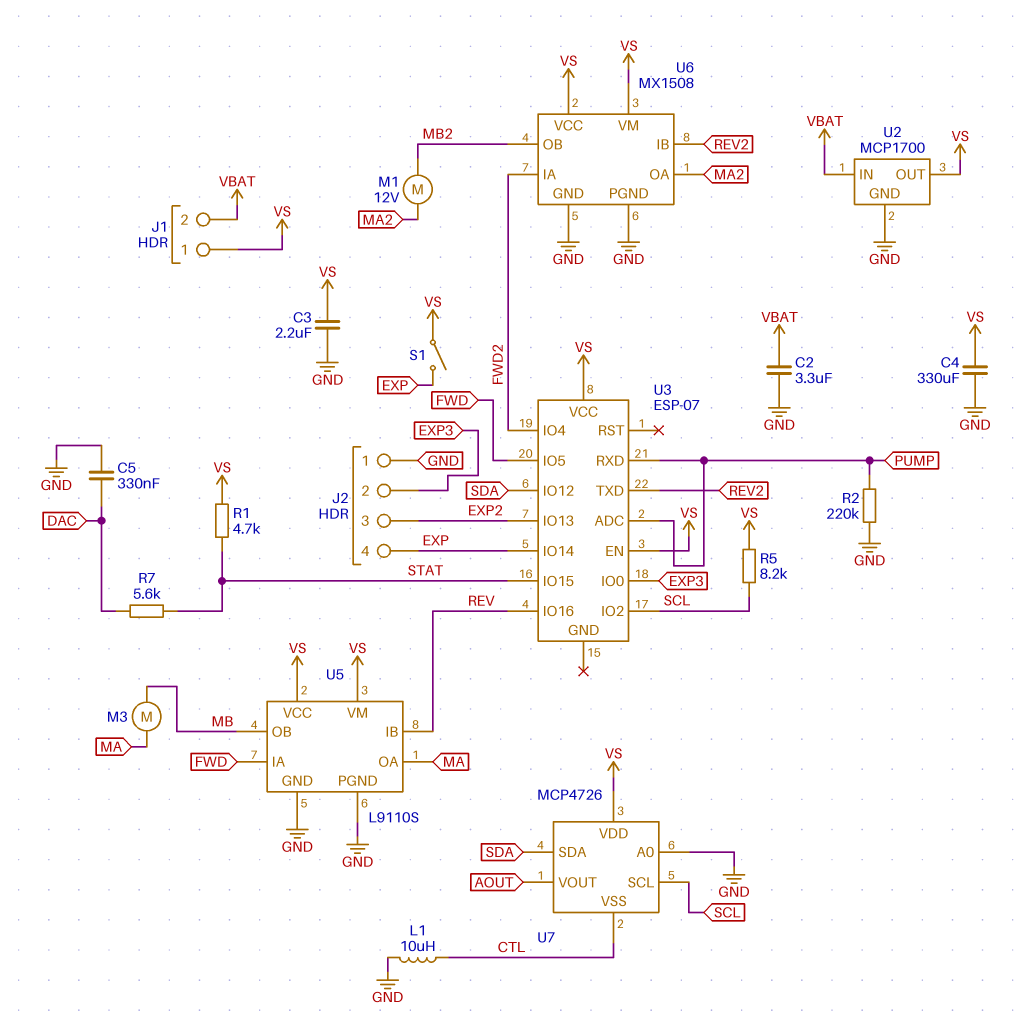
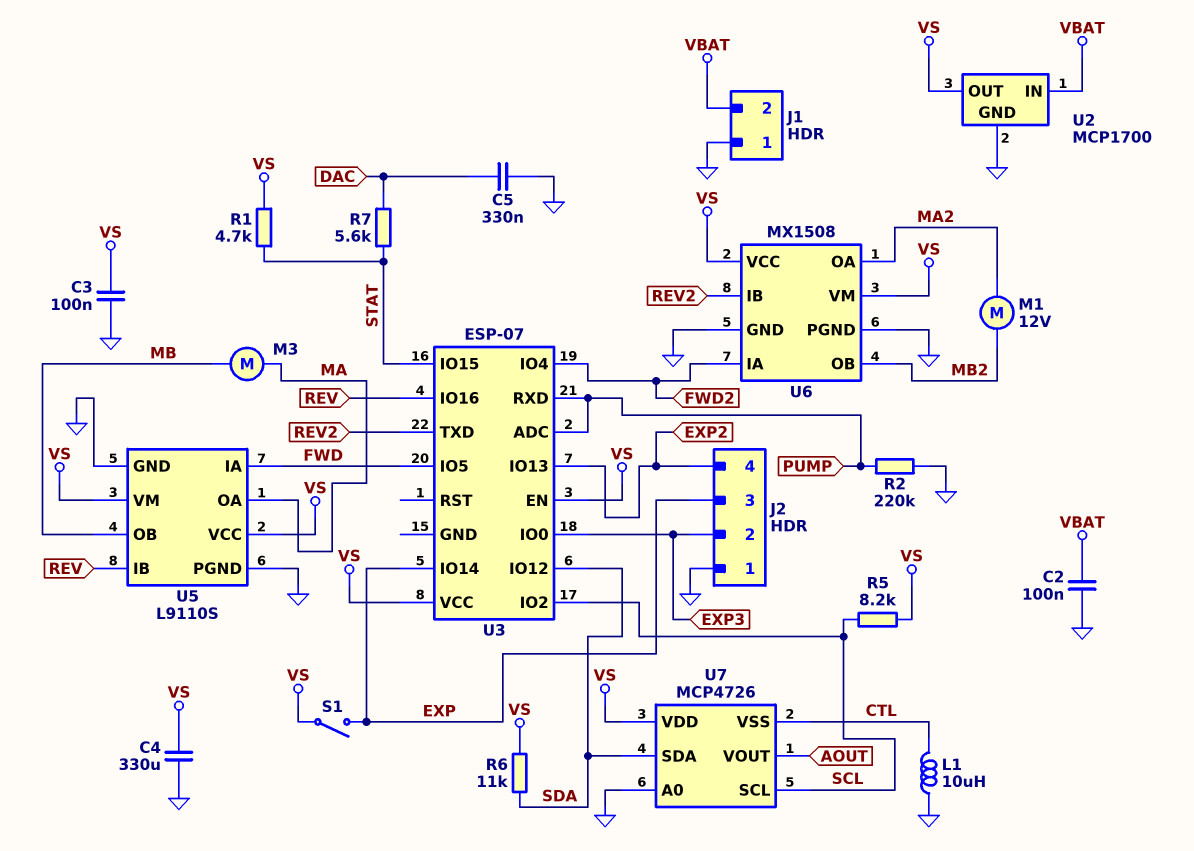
C2: 3.3uF (GND, VBAT) -> 100nF (GND, VBAT)
C3: 2.2uF (GND, VS) -> 100nF (GND, VS)
J1 pin 1: VS -> GND
J2 pin 3: EXP2 -> EXP
J2 pin 4: EXP -> EXP2
R6: none -> 11k (SDA, VS)

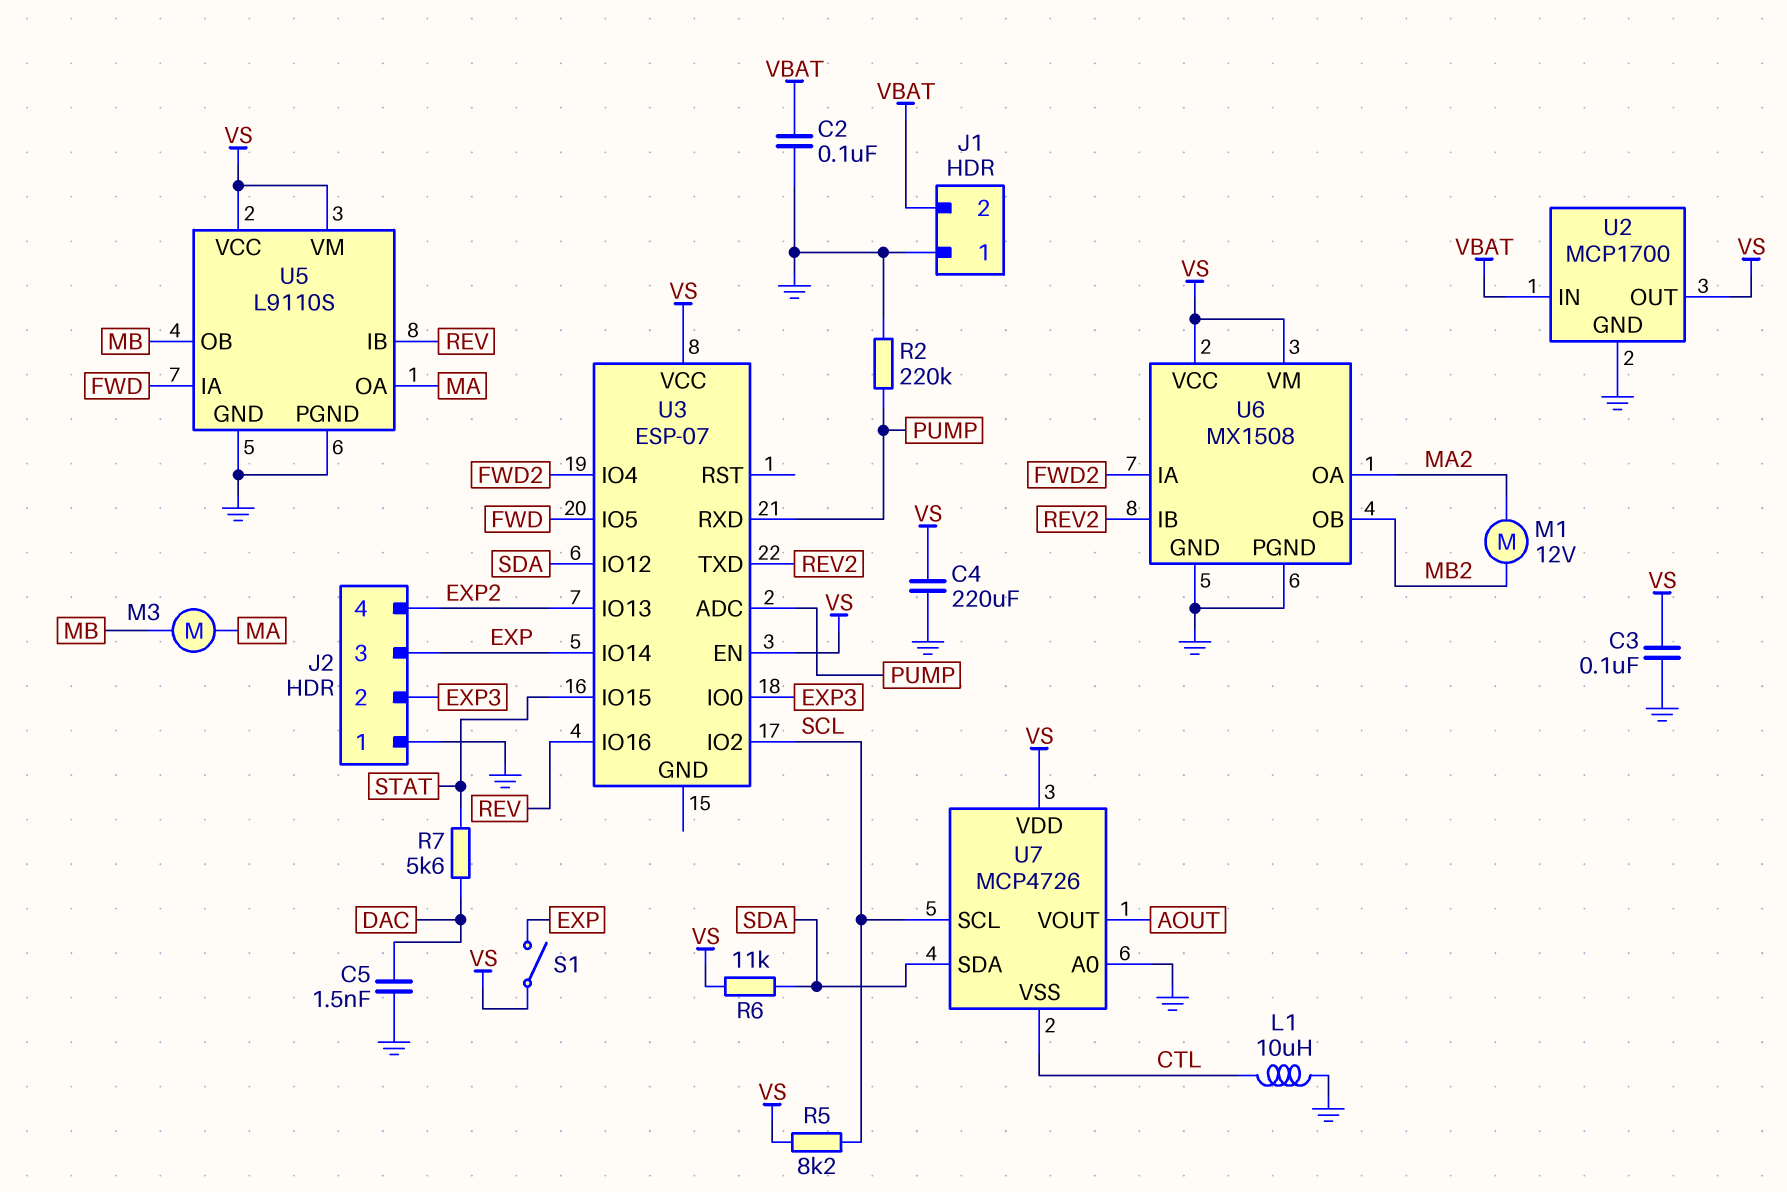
C4: 330uF (GND, VS) -> 220uF (GND, VS)
C5: 330nF (DAC, GND) -> 1.5nF (DAC, GND)
R1: 4.7k (STAT, VS) -> none

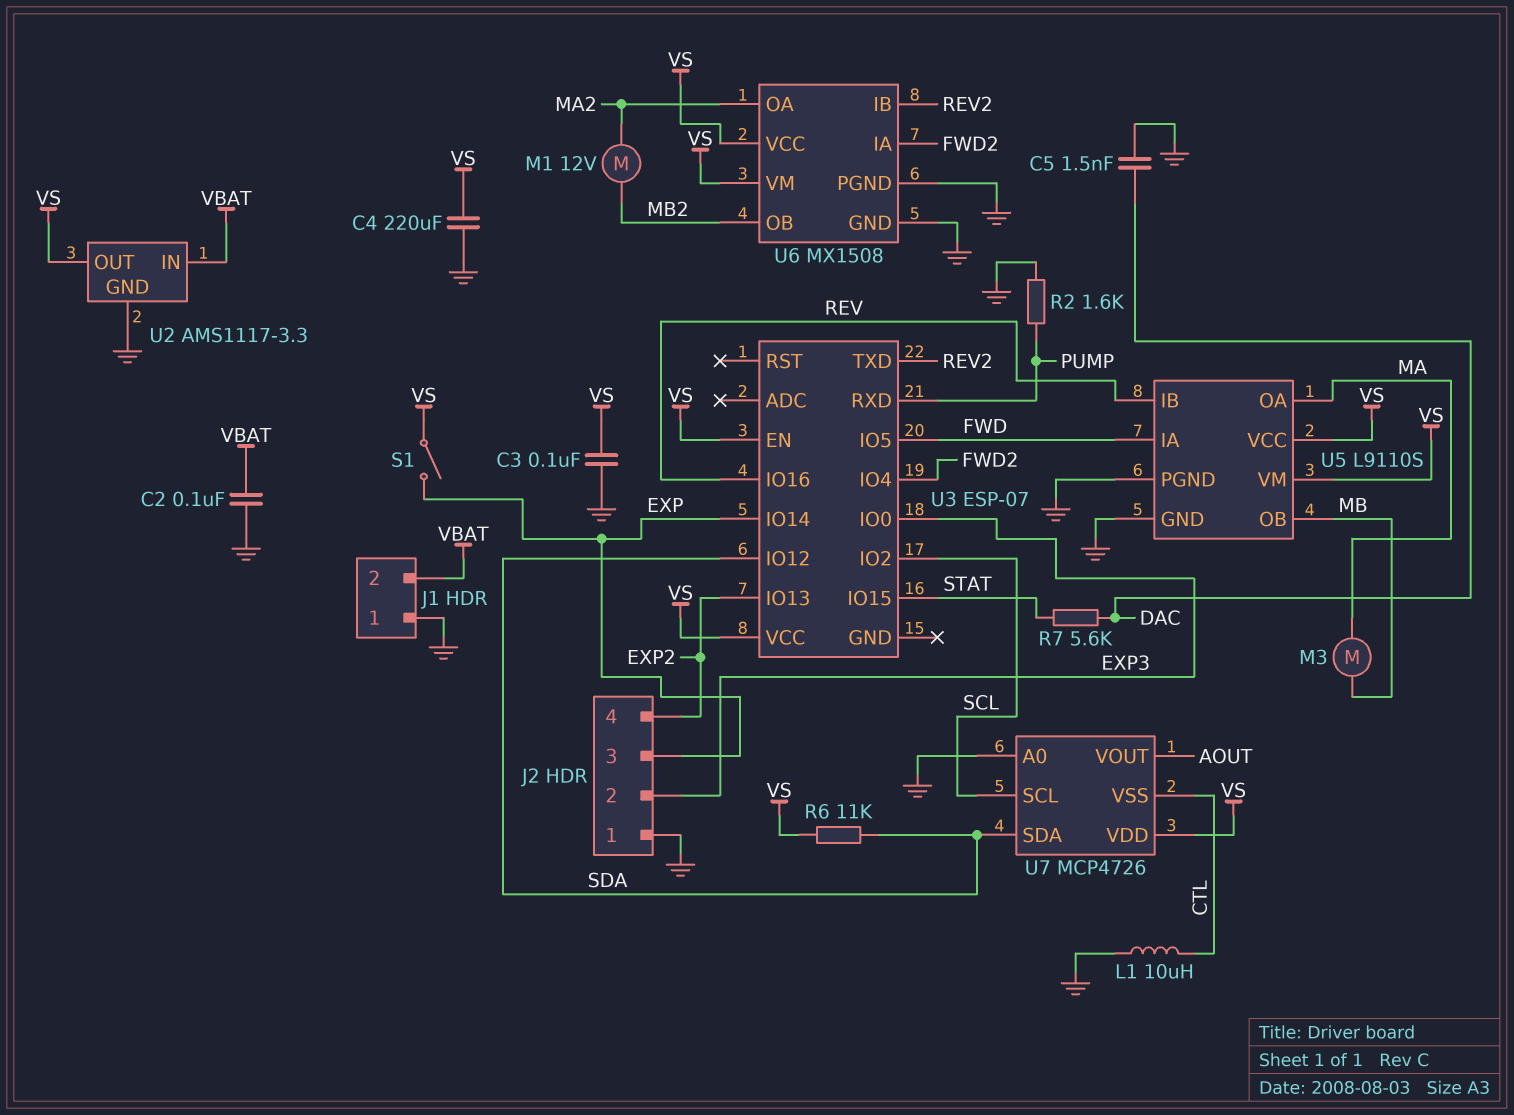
R2: 220k (GND, PUMP) -> 1.6k (GND, PUMP)
R5: 8.2k (SCL, VS) -> none
U2: MCP1700 -> AMS1117-3.3
U3 pin ADC: PUMP -> none

